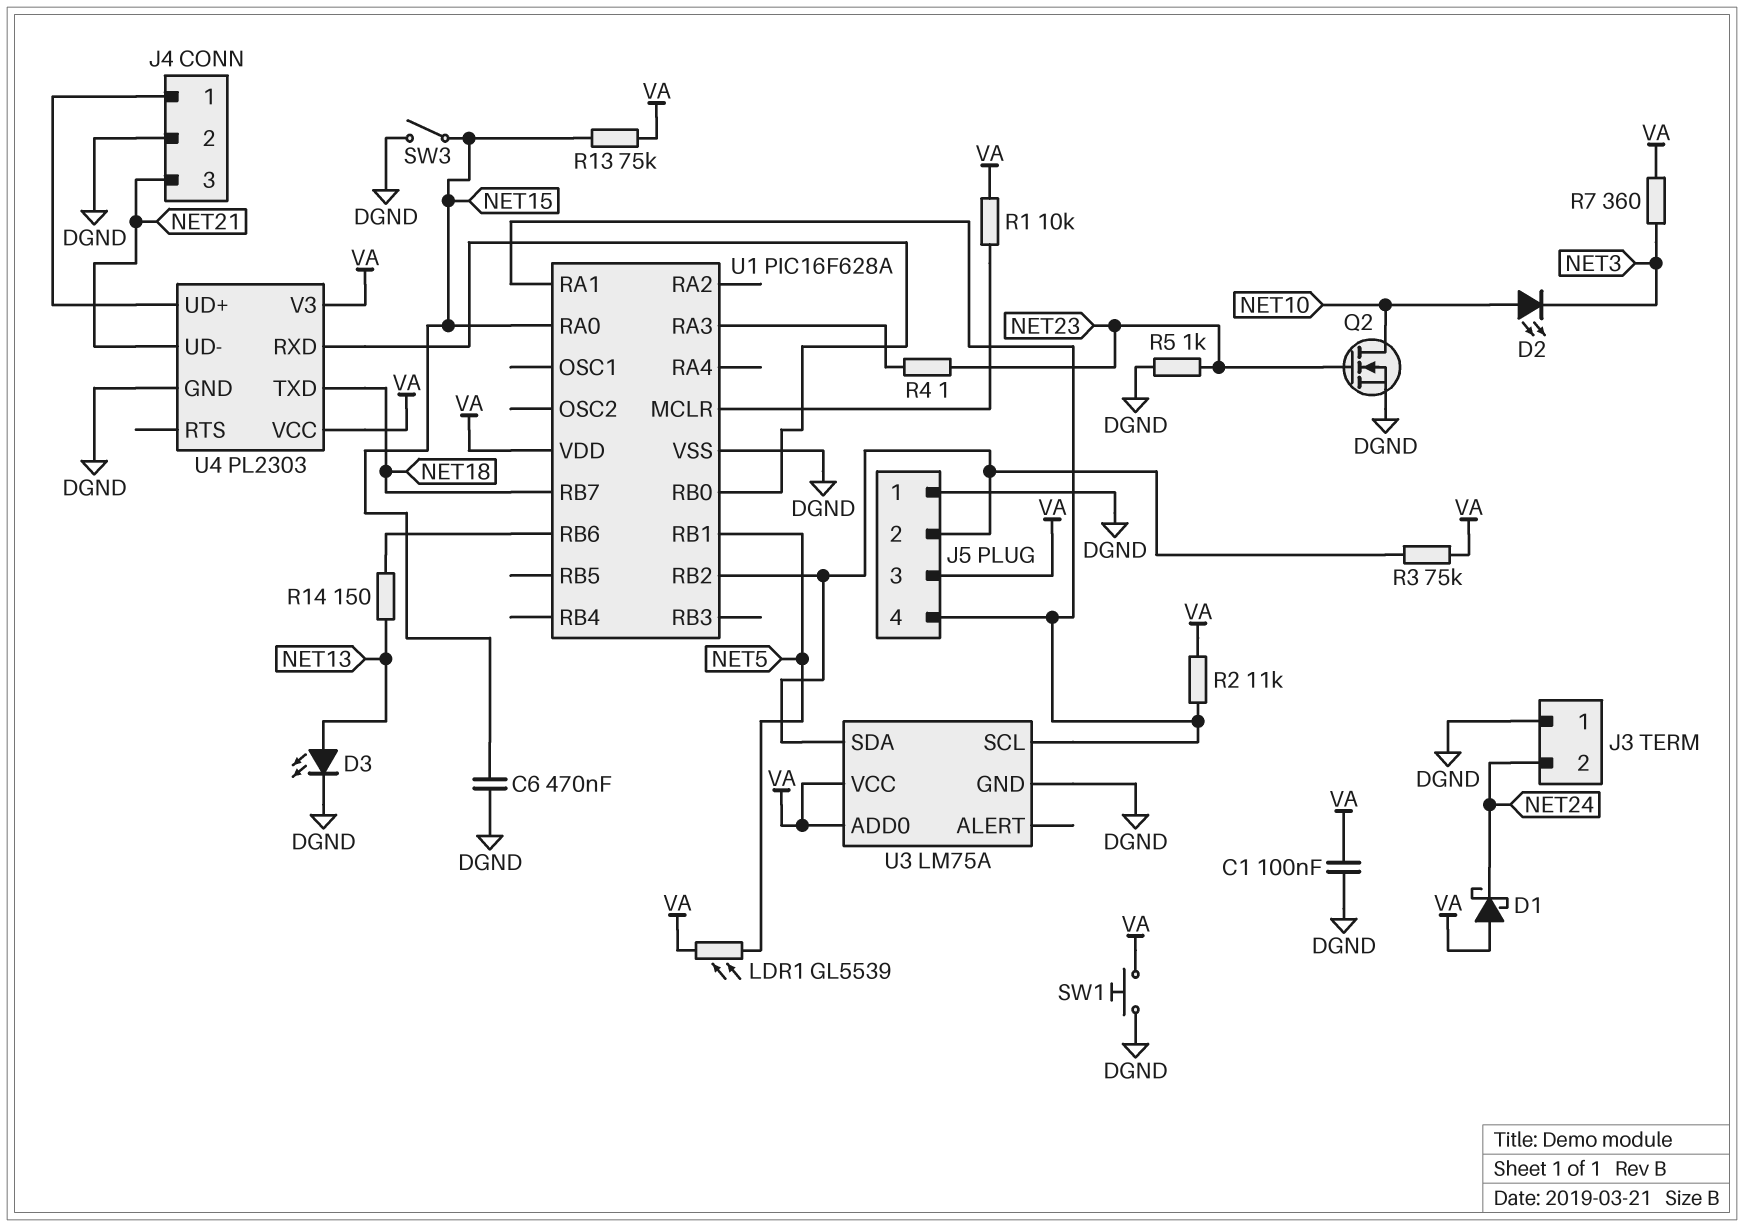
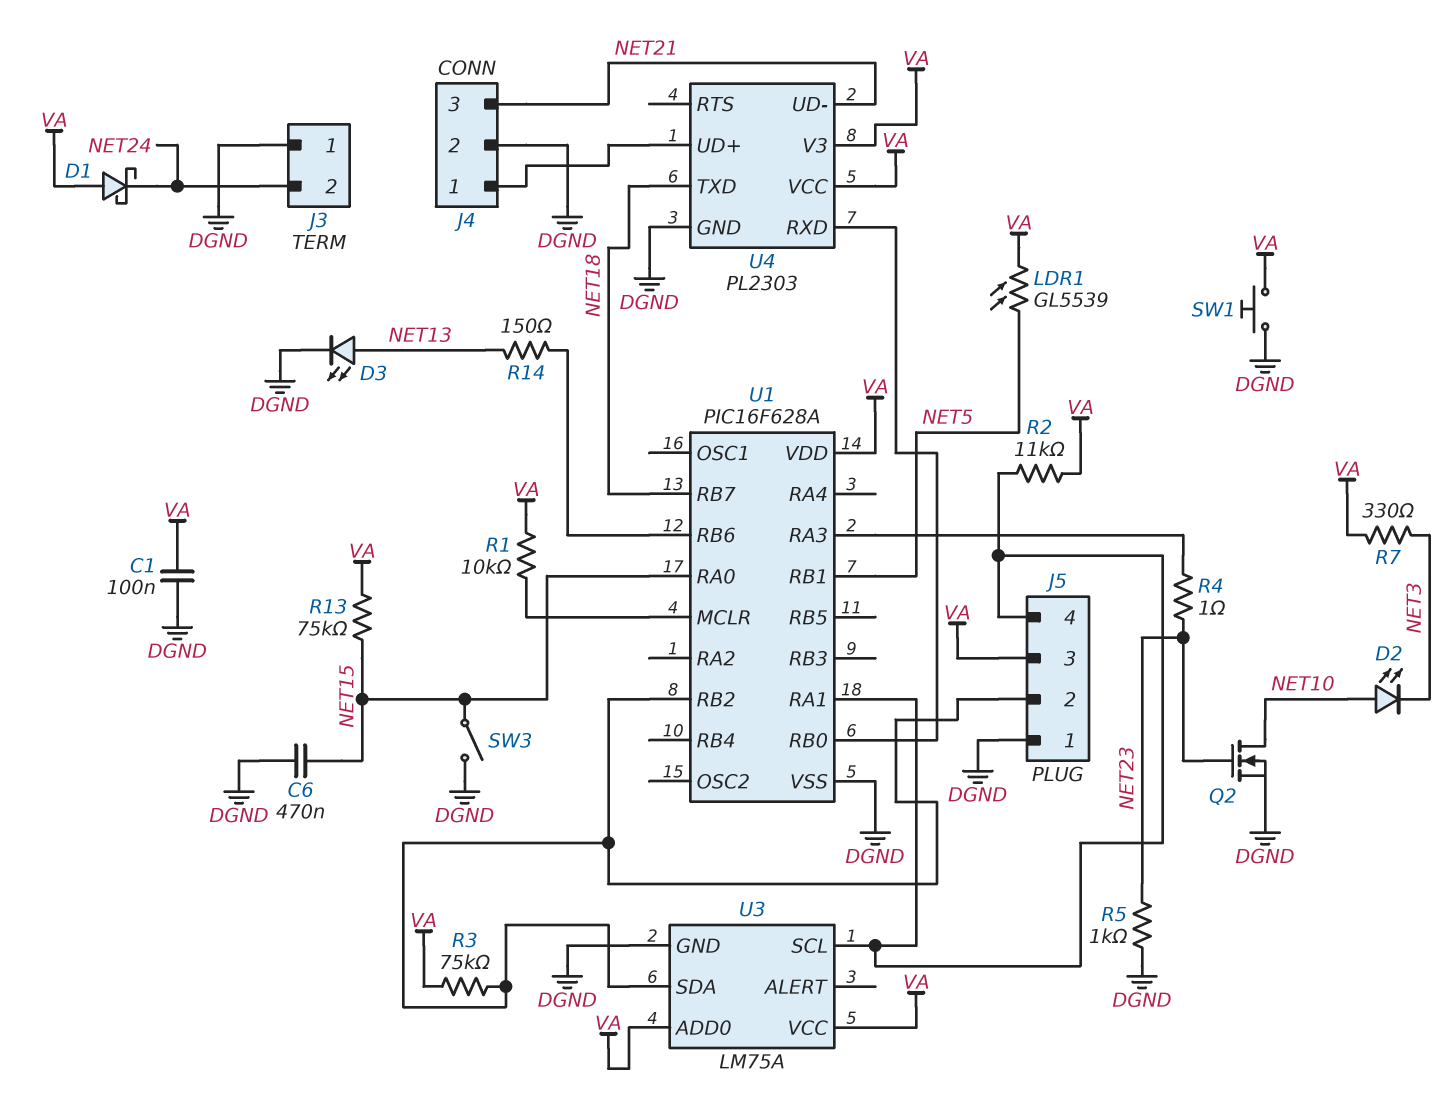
R7: 360 (NET3, VA) -> 330 (NET3, VA)

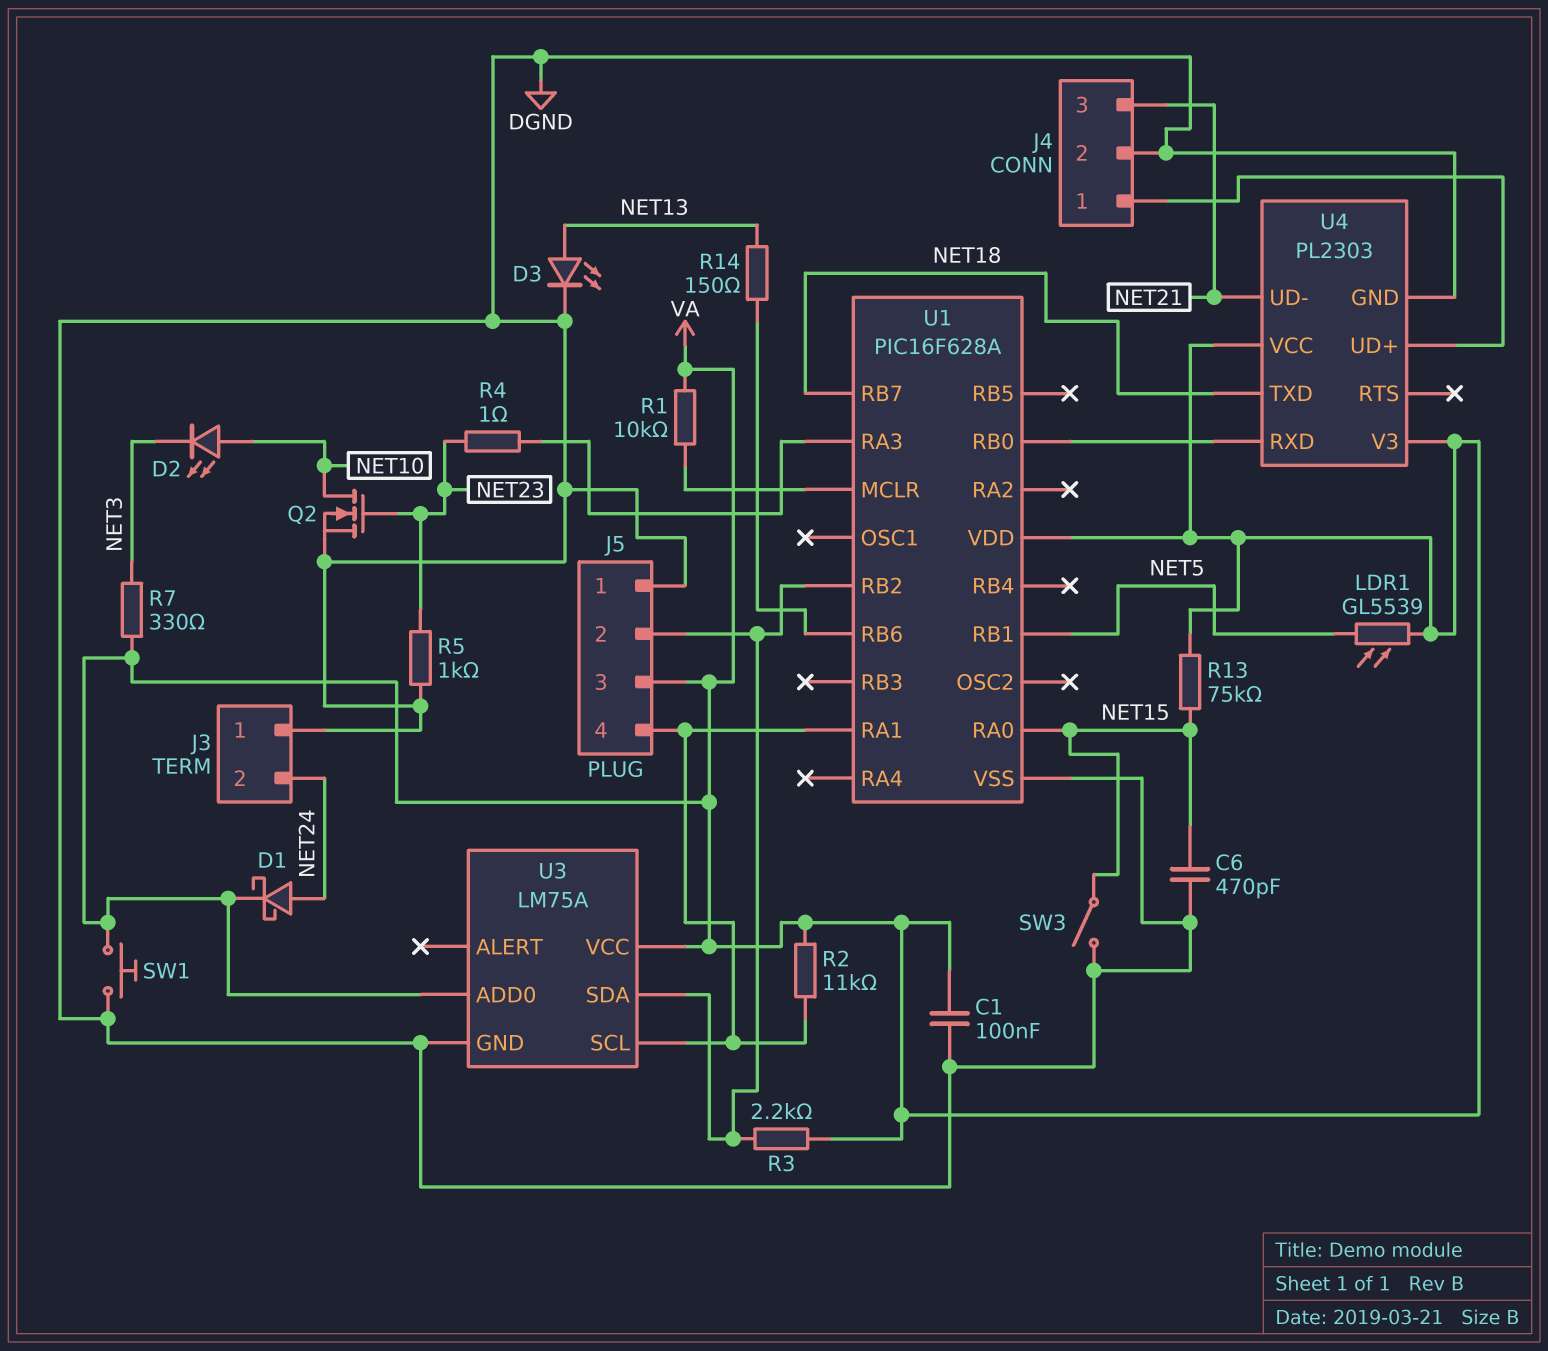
C6: 470nF (DGND, NET15) -> 470pF (DGND, NET15)
D1: schottky (A VA, K NET24) -> schottky (A NET24, K VA)
R3: 75k (J5/2, VA) -> 2.2k (J5/2, VA)

